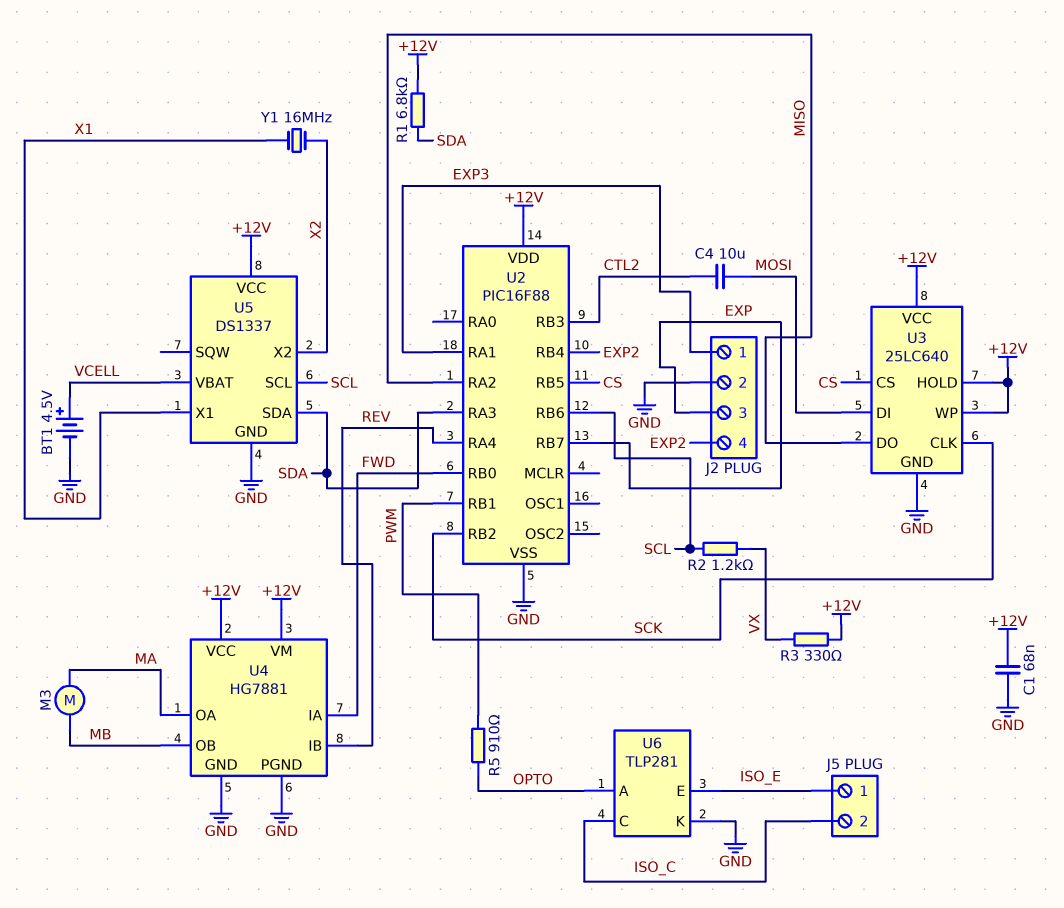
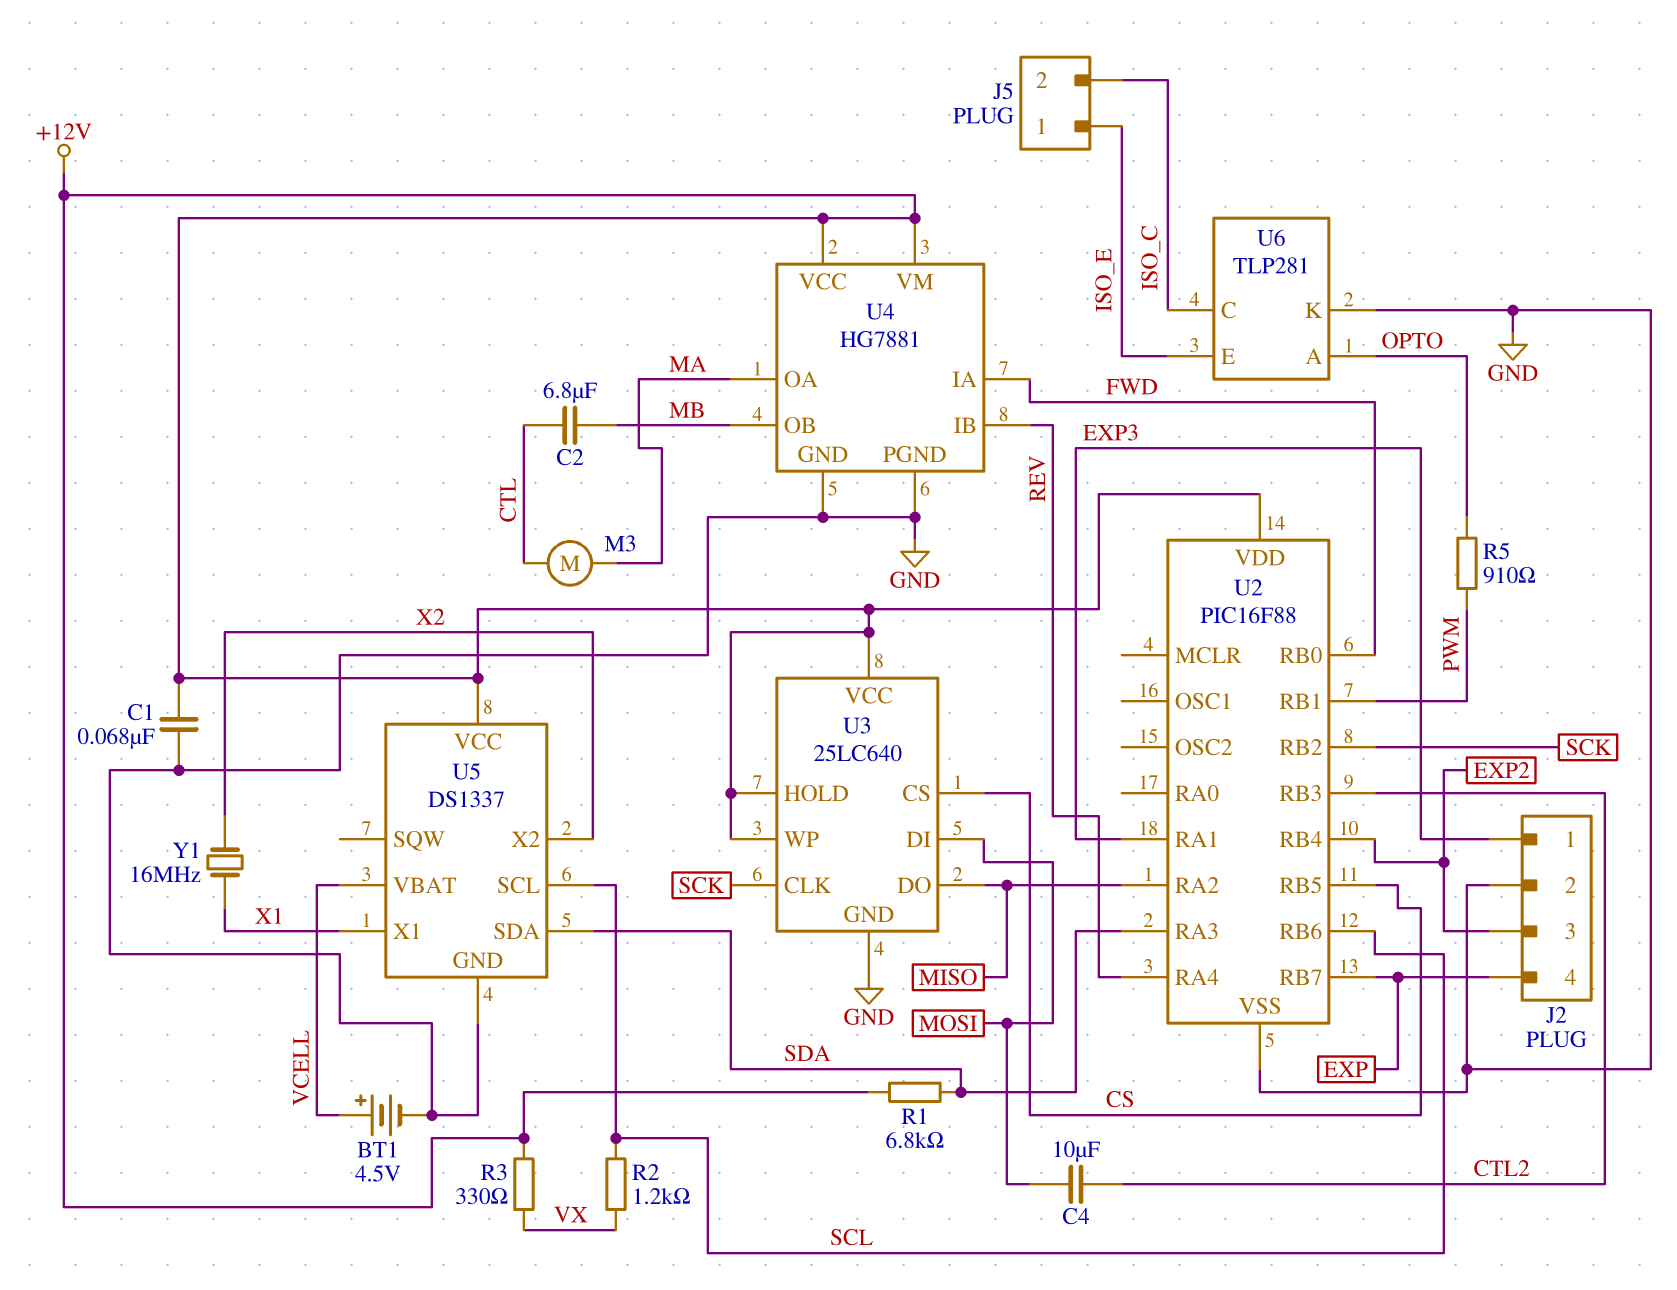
C2: none -> 6.8uF (CTL, MB)
J2 pin 3: EXP -> EXP2
J2 pin 4: EXP2 -> EXP
M3: motor (MA, MB) -> motor (CTL, MA)

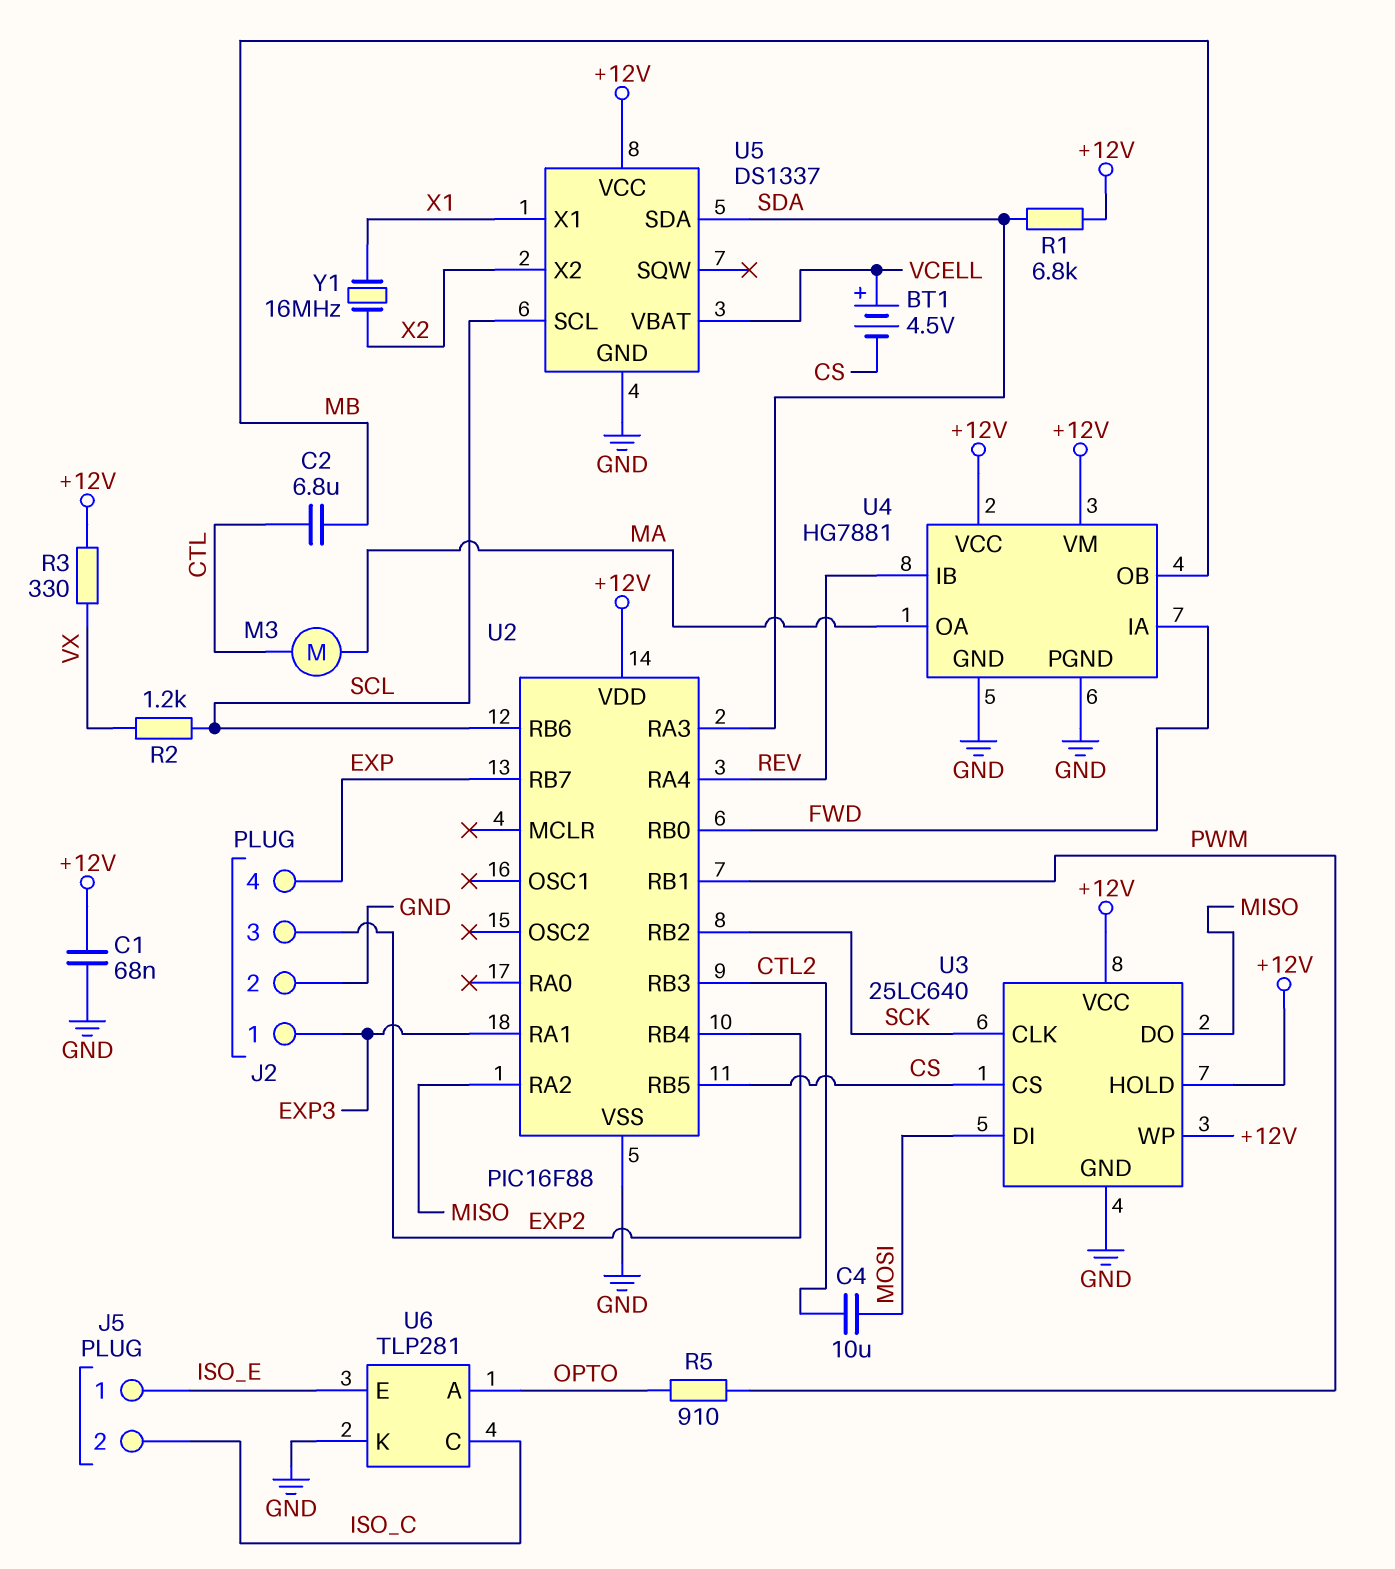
BT1: 4.5V (plus VCELL, minus GND) -> 4.5V (plus VCELL, minus CS)

